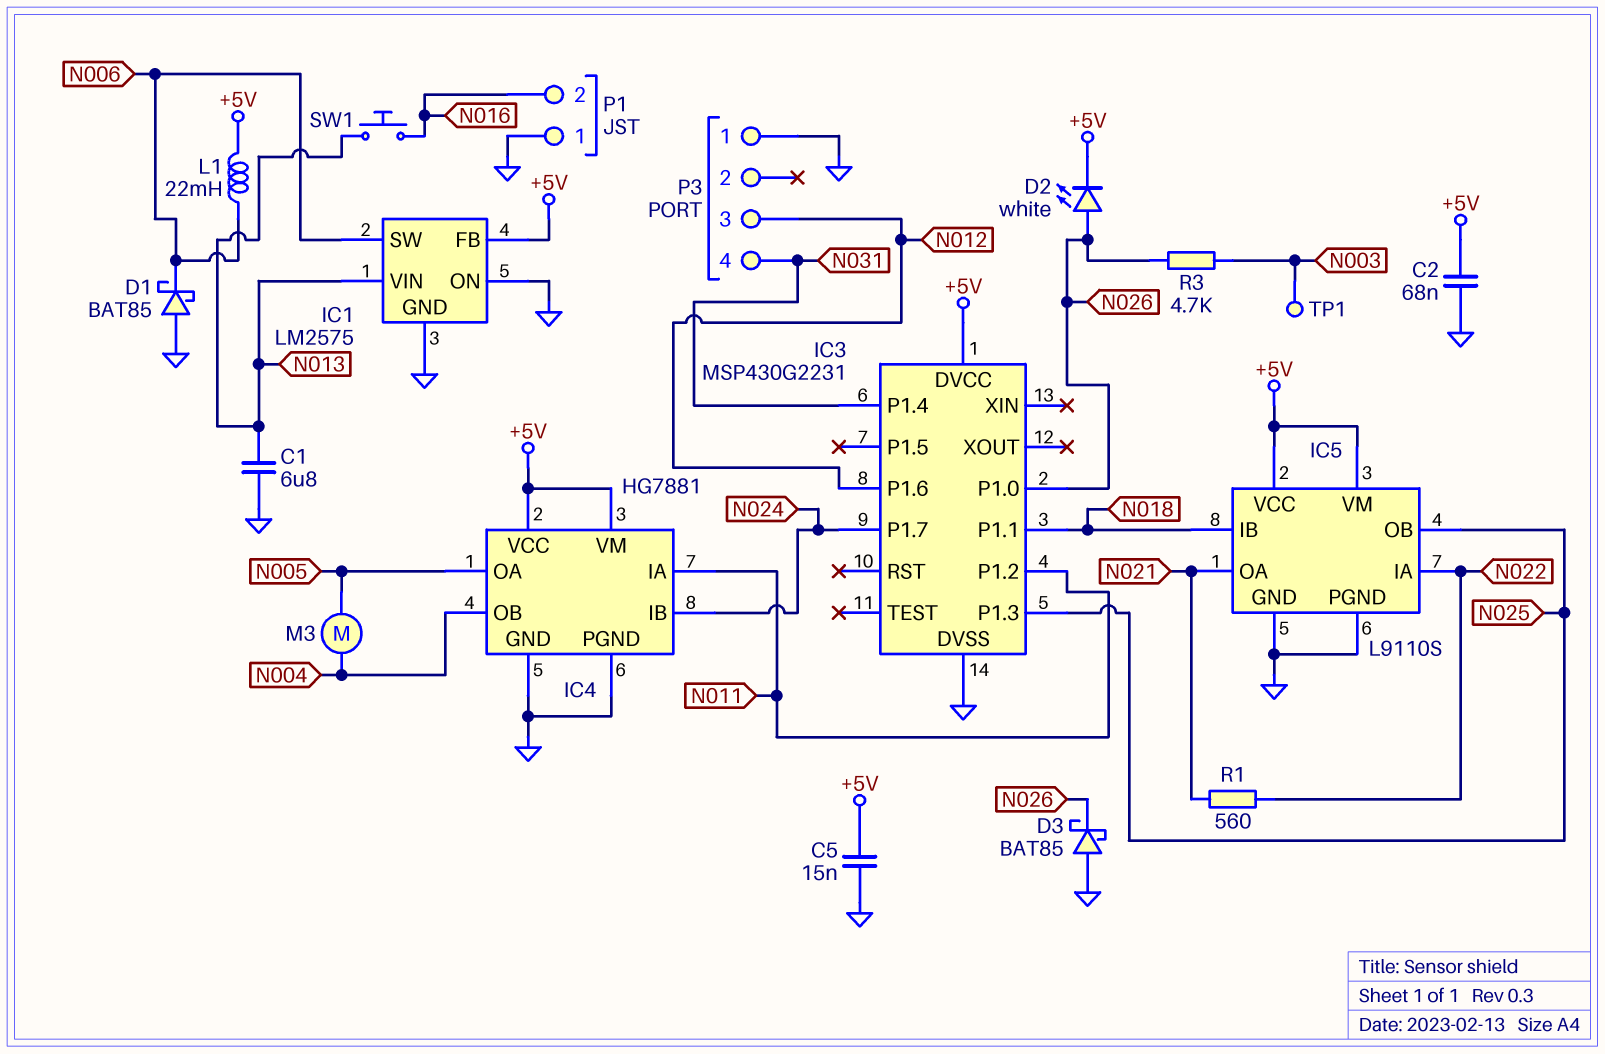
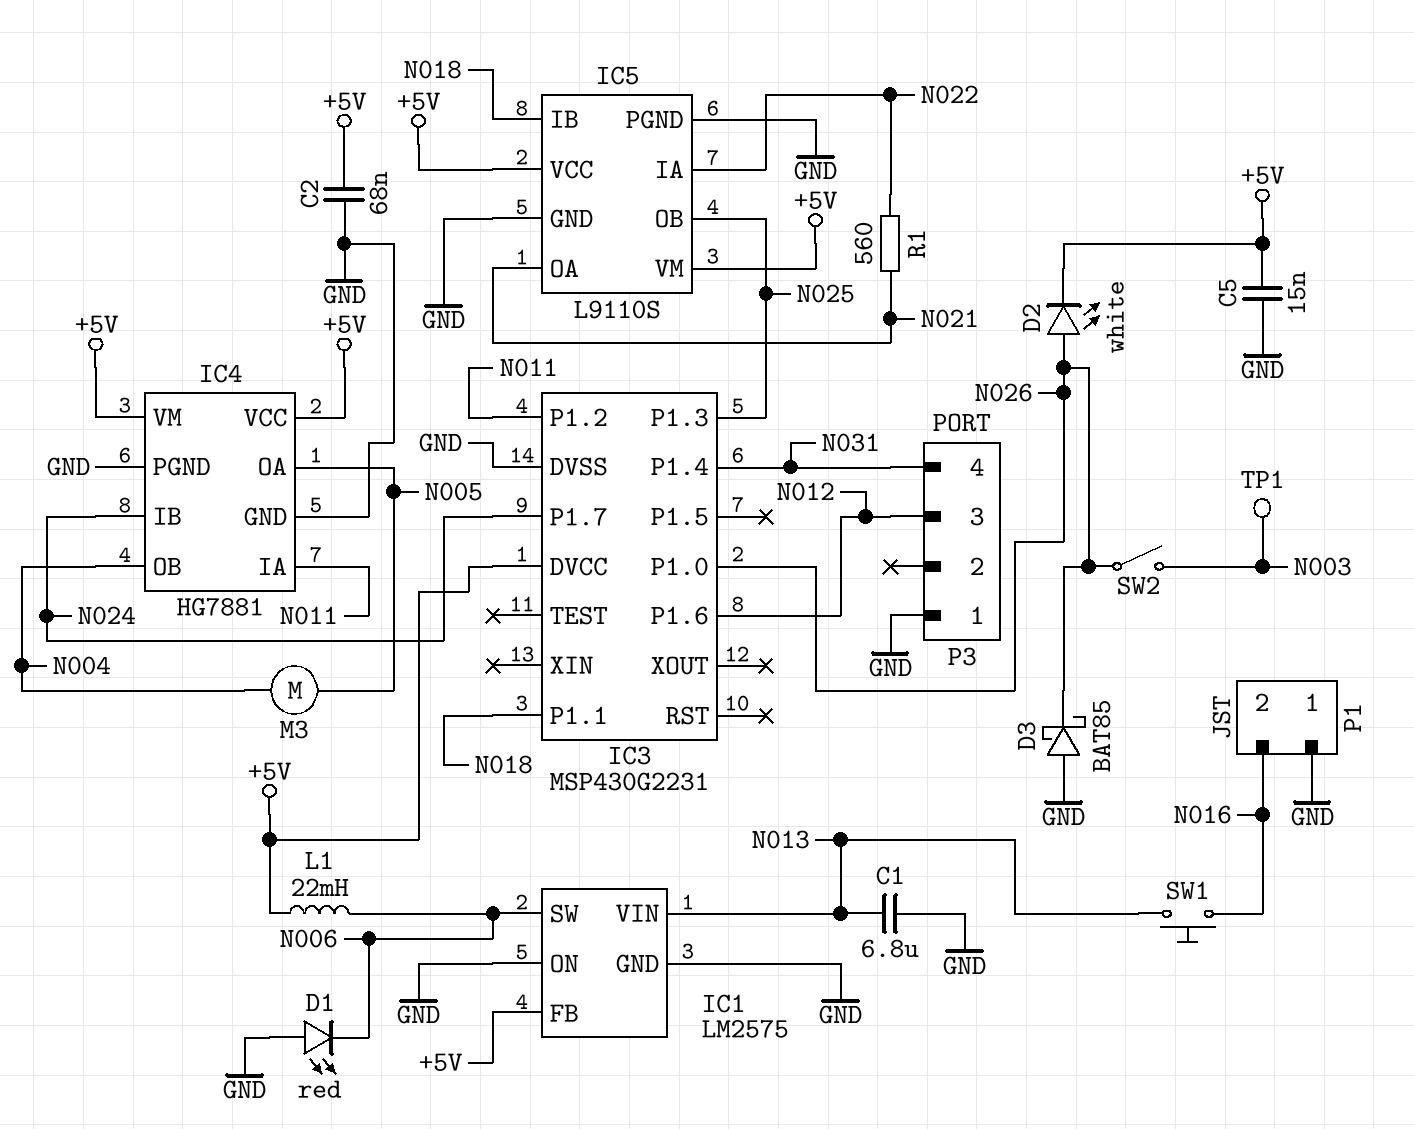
D1: schottky BAT85 (A GND, K N006) -> LED red (A GND, K N006)
R3: 4.7k (N003, N026) -> none
SW2: none -> switch (N003, N026)

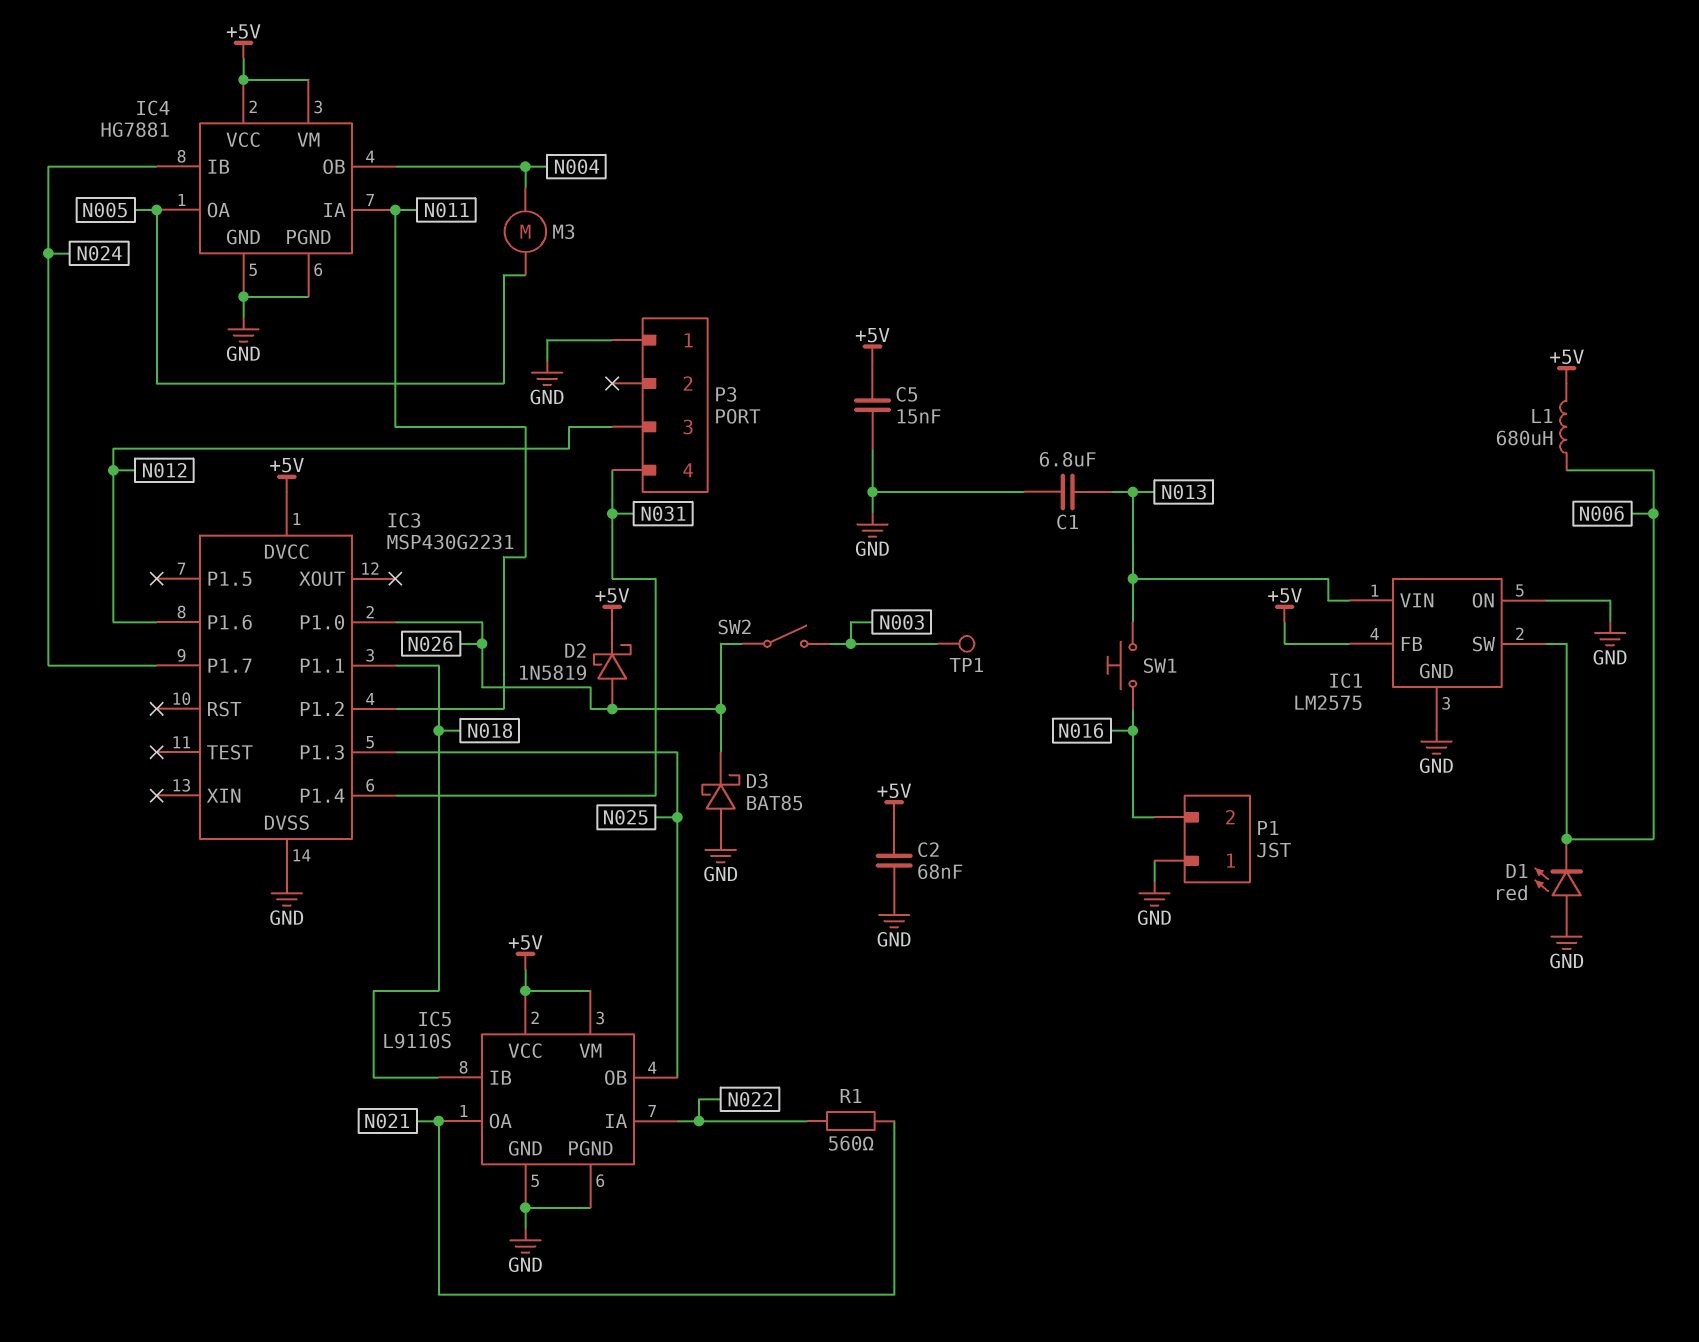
D2: LED white (A N026, K +5V) -> schottky 1N5819 (A N026, K +5V)
L1: 22mH (+5V, N006) -> 680uH (+5V, N006)

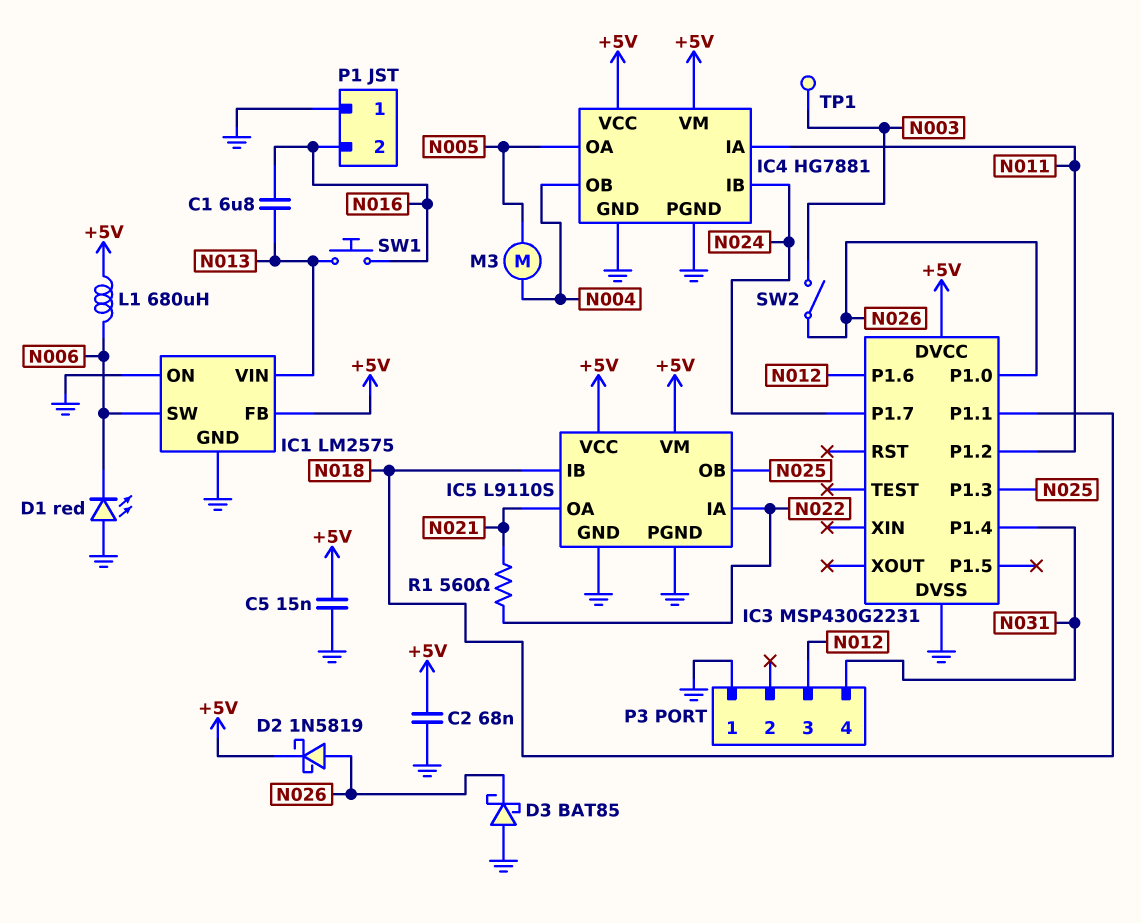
C1: 6.8uF (GND, N013) -> 6.8uF (N013, N016)

